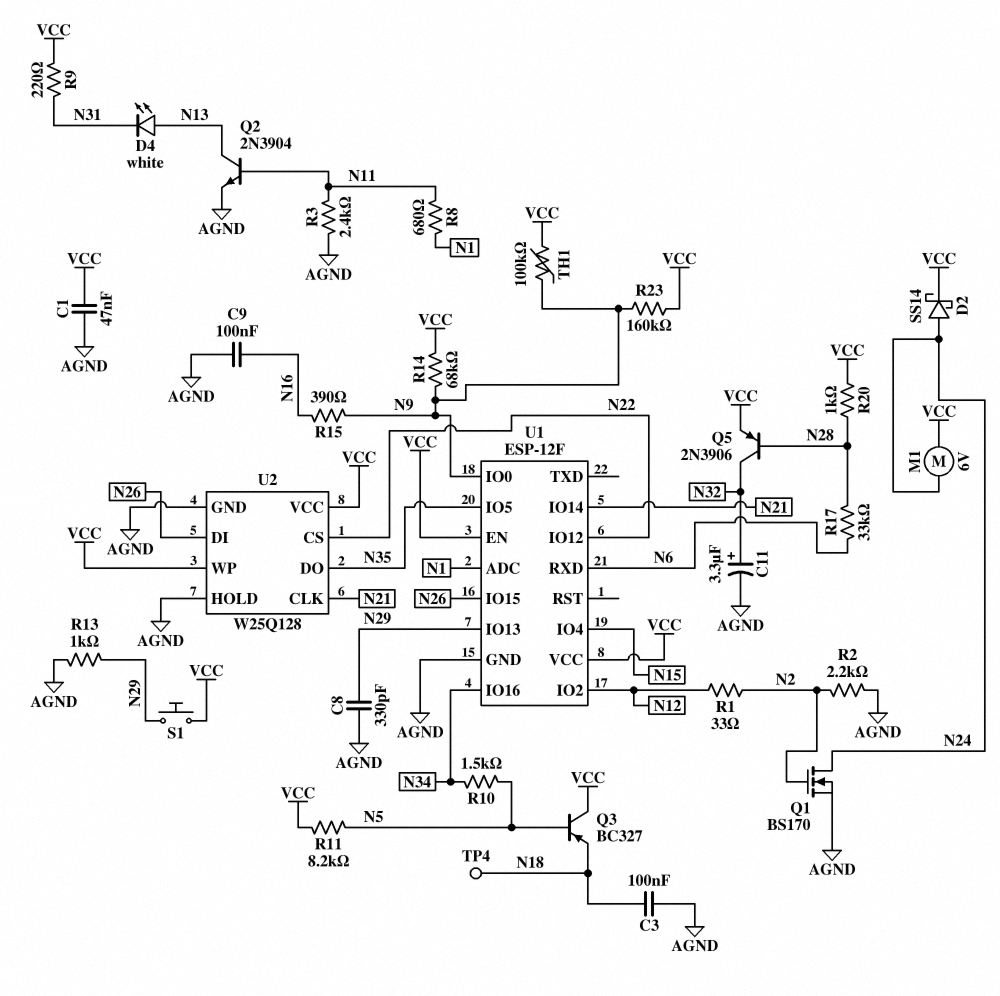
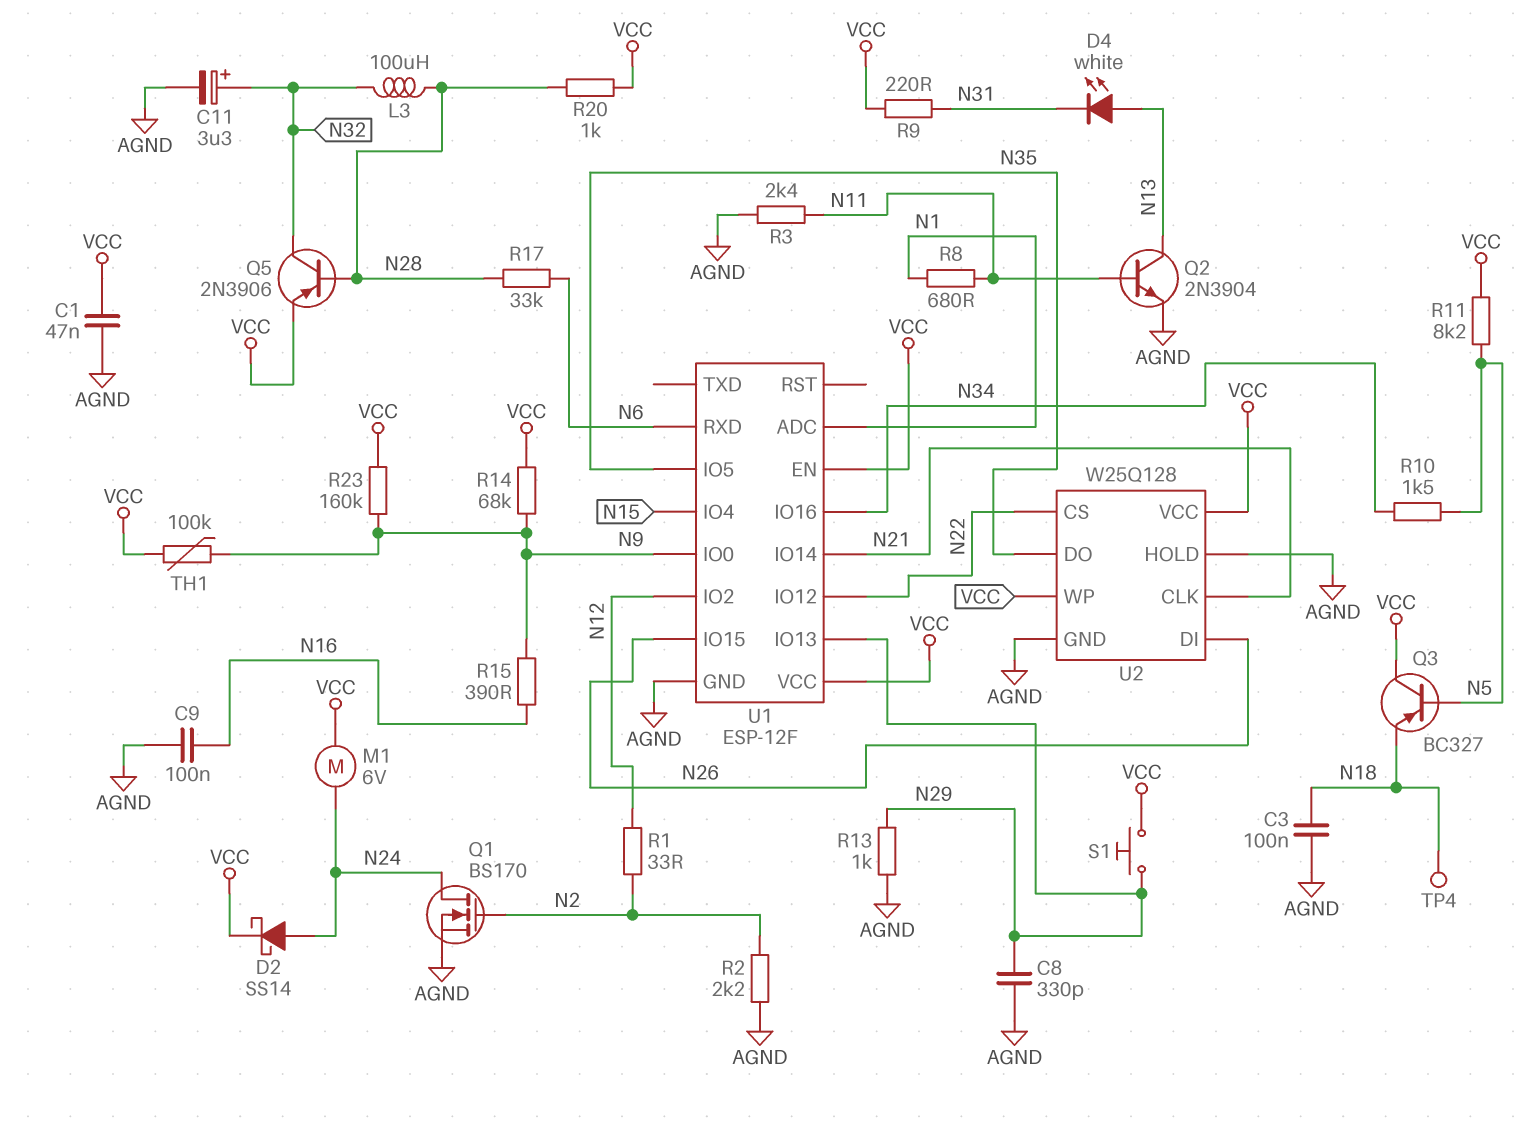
L3: none -> 100uH (N28, N32)

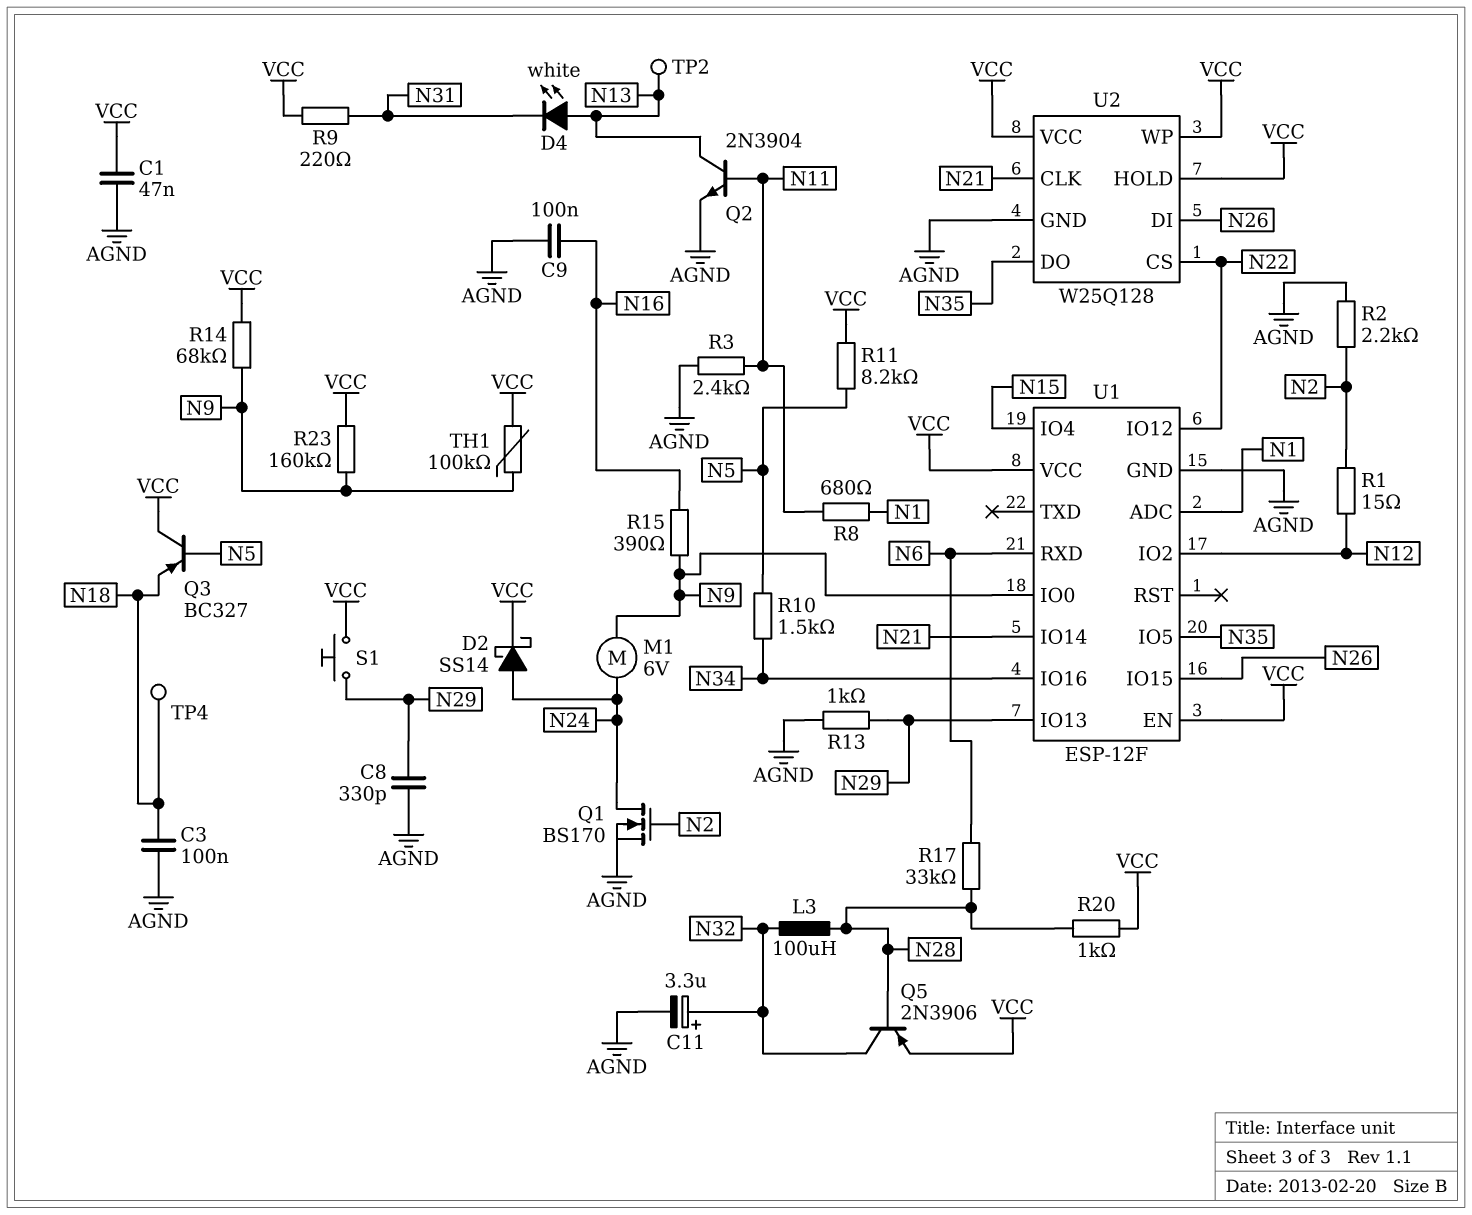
M1: motor 6V (N24, VCC) -> motor 6V (N9, N24)
R1: 33 (N2, N12) -> 15 (N2, N12)
TP2: none -> test point (N13)
U2 pin HOLD: AGND -> VCC

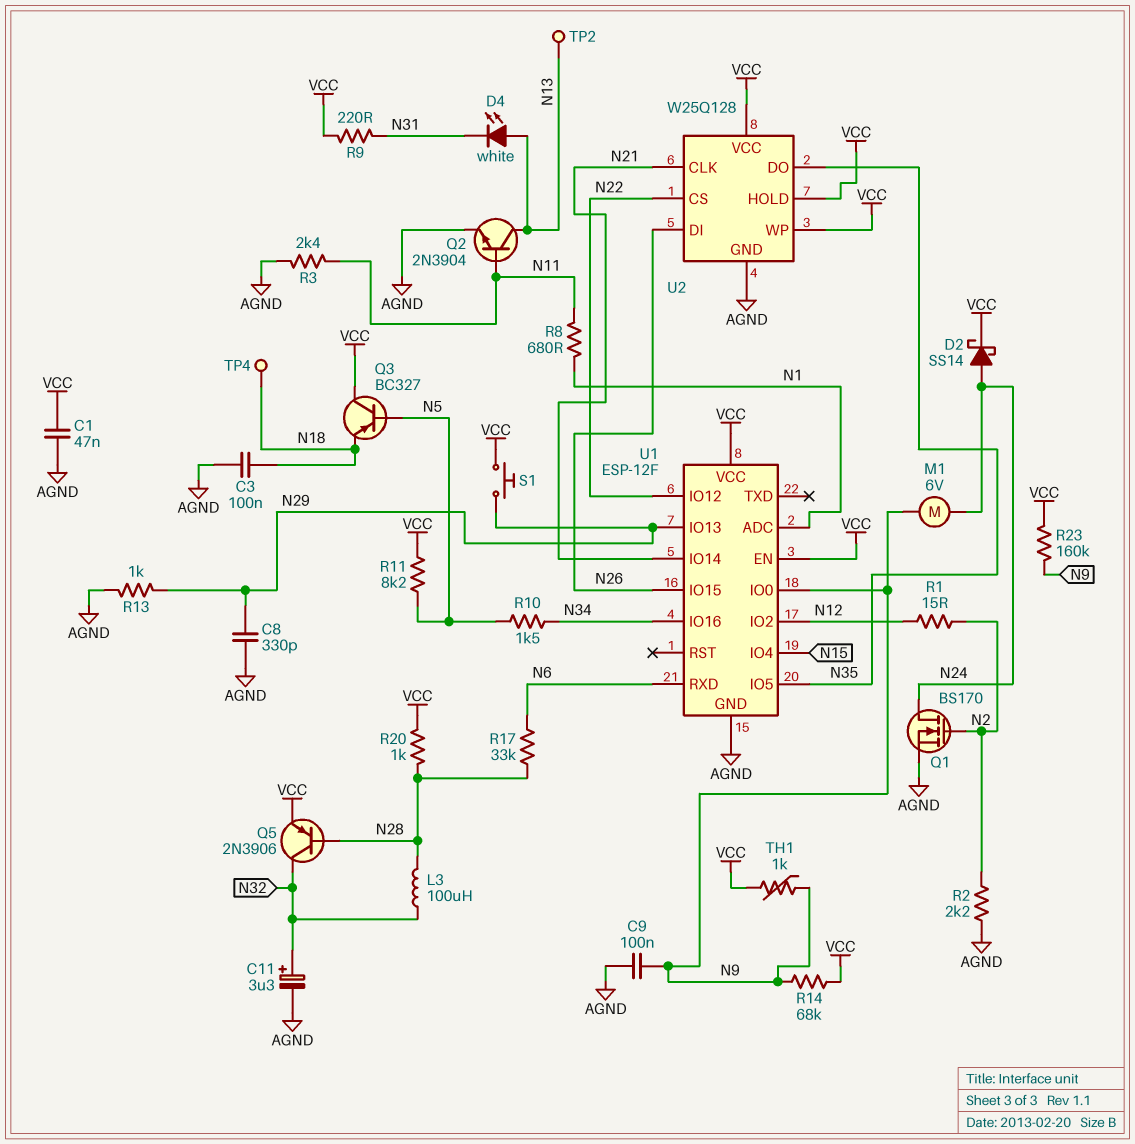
C9: 100nF (AGND, N16) -> 100nF (AGND, N9)
R15: 390 (N9, N16) -> none
TH1: 100k (N9, VCC) -> 1k (N9, VCC)

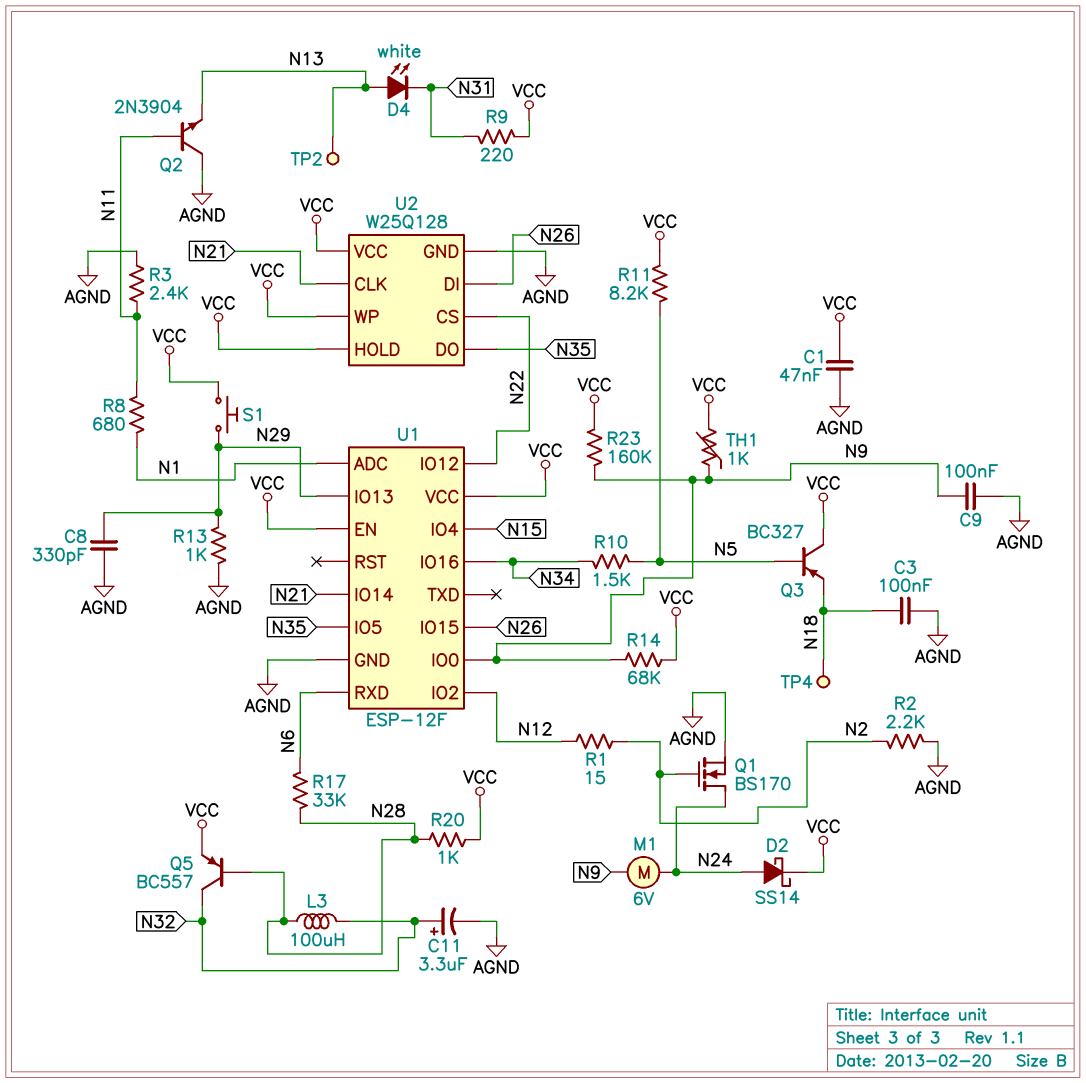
Q2: NPN 2N3904 (B N11, C N13, E AGND) -> NPN 2N3904 (B N11, C AGND, E N13)
Q5: PNP 2N3906 (B N28, C N32, E VCC) -> PNP BC557 (B N28, C N32, E VCC)

